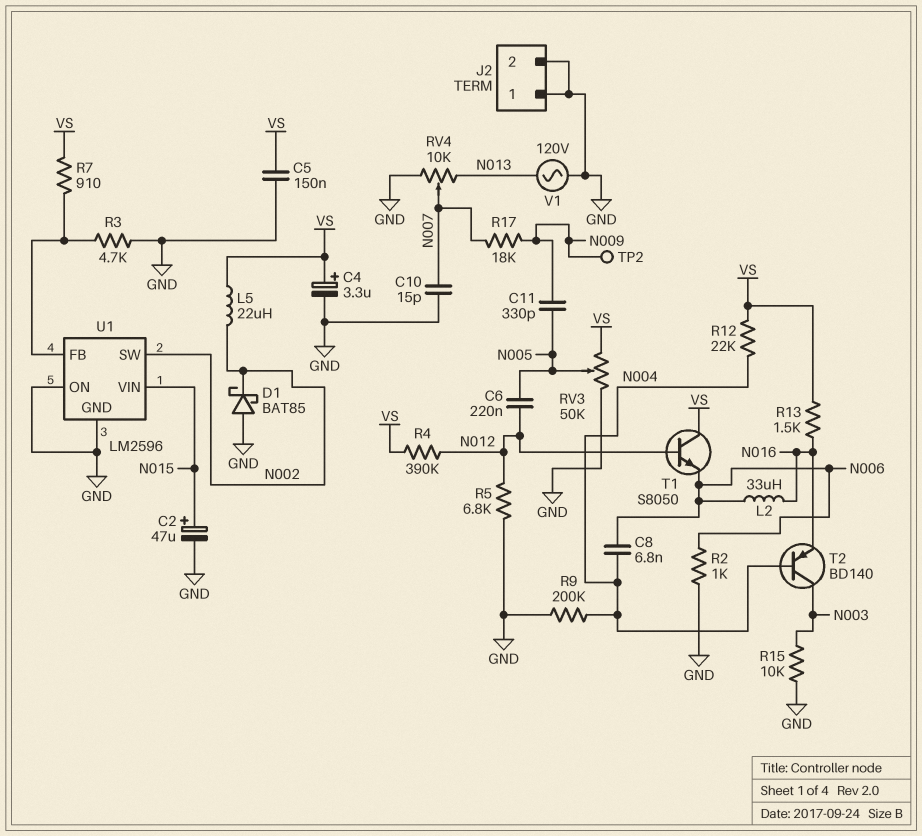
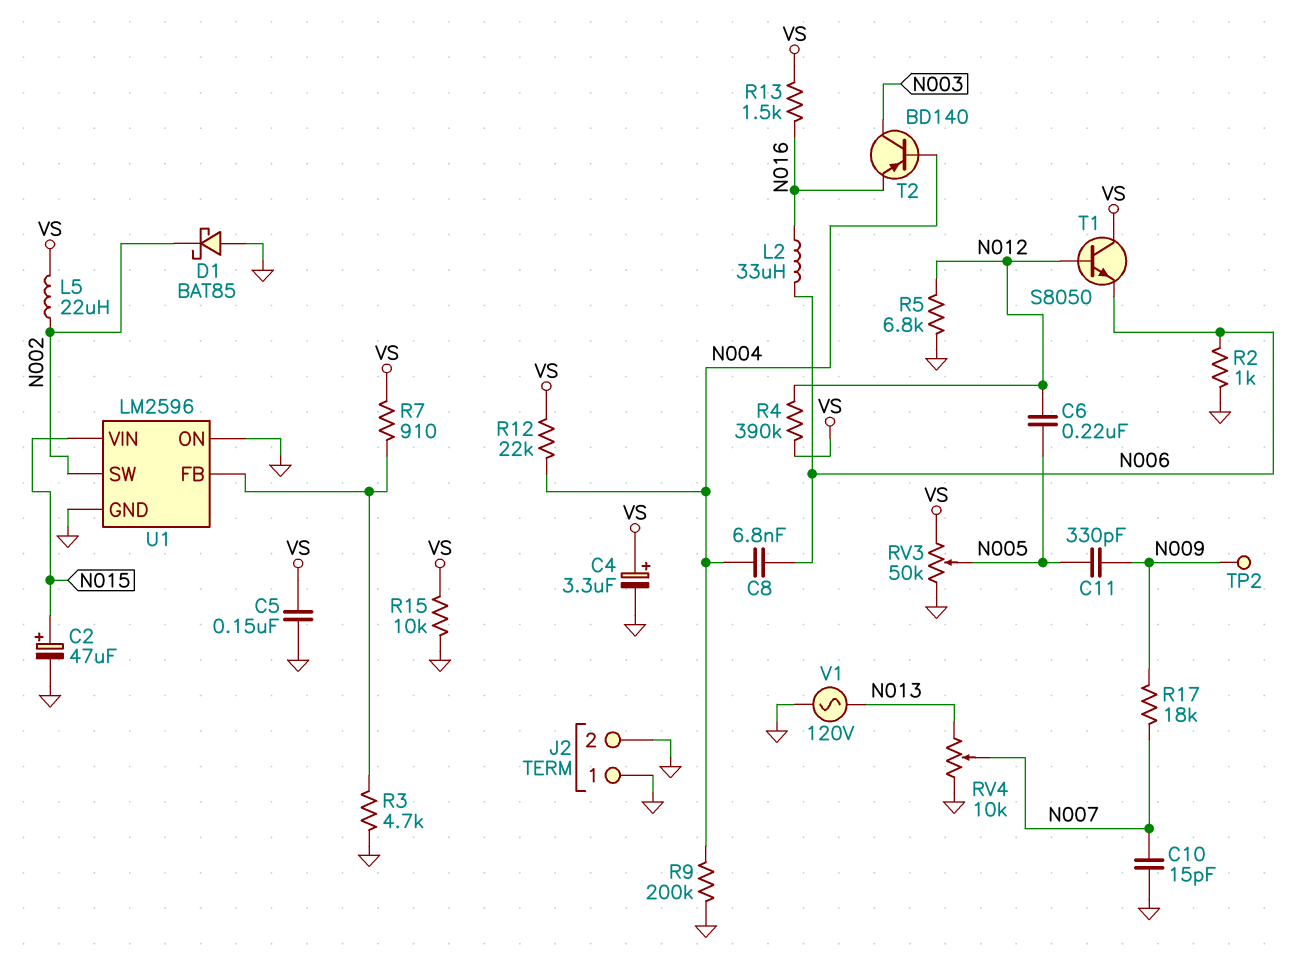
R15: 10k (GND, N003) -> 10k (GND, VS)

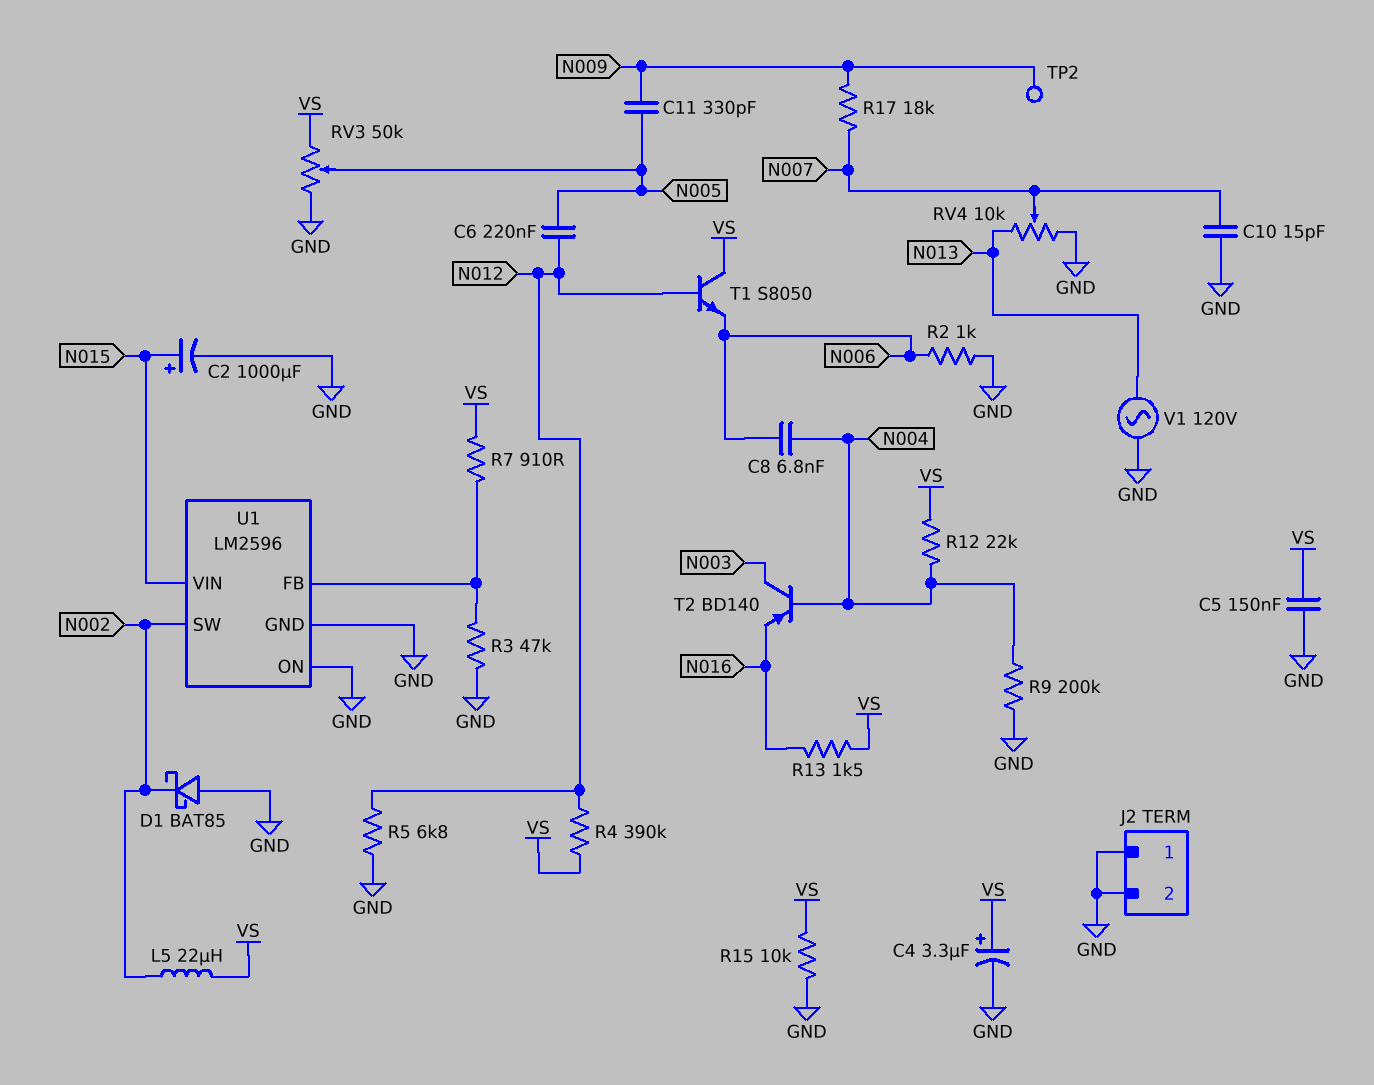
C2: 47uF (plus N015, minus GND) -> 1000uF (plus N015, minus GND)
L2: 33uH (N006, N016) -> none
R3: 4.7k (GND, U1/FB) -> 47k (GND, U1/FB)

